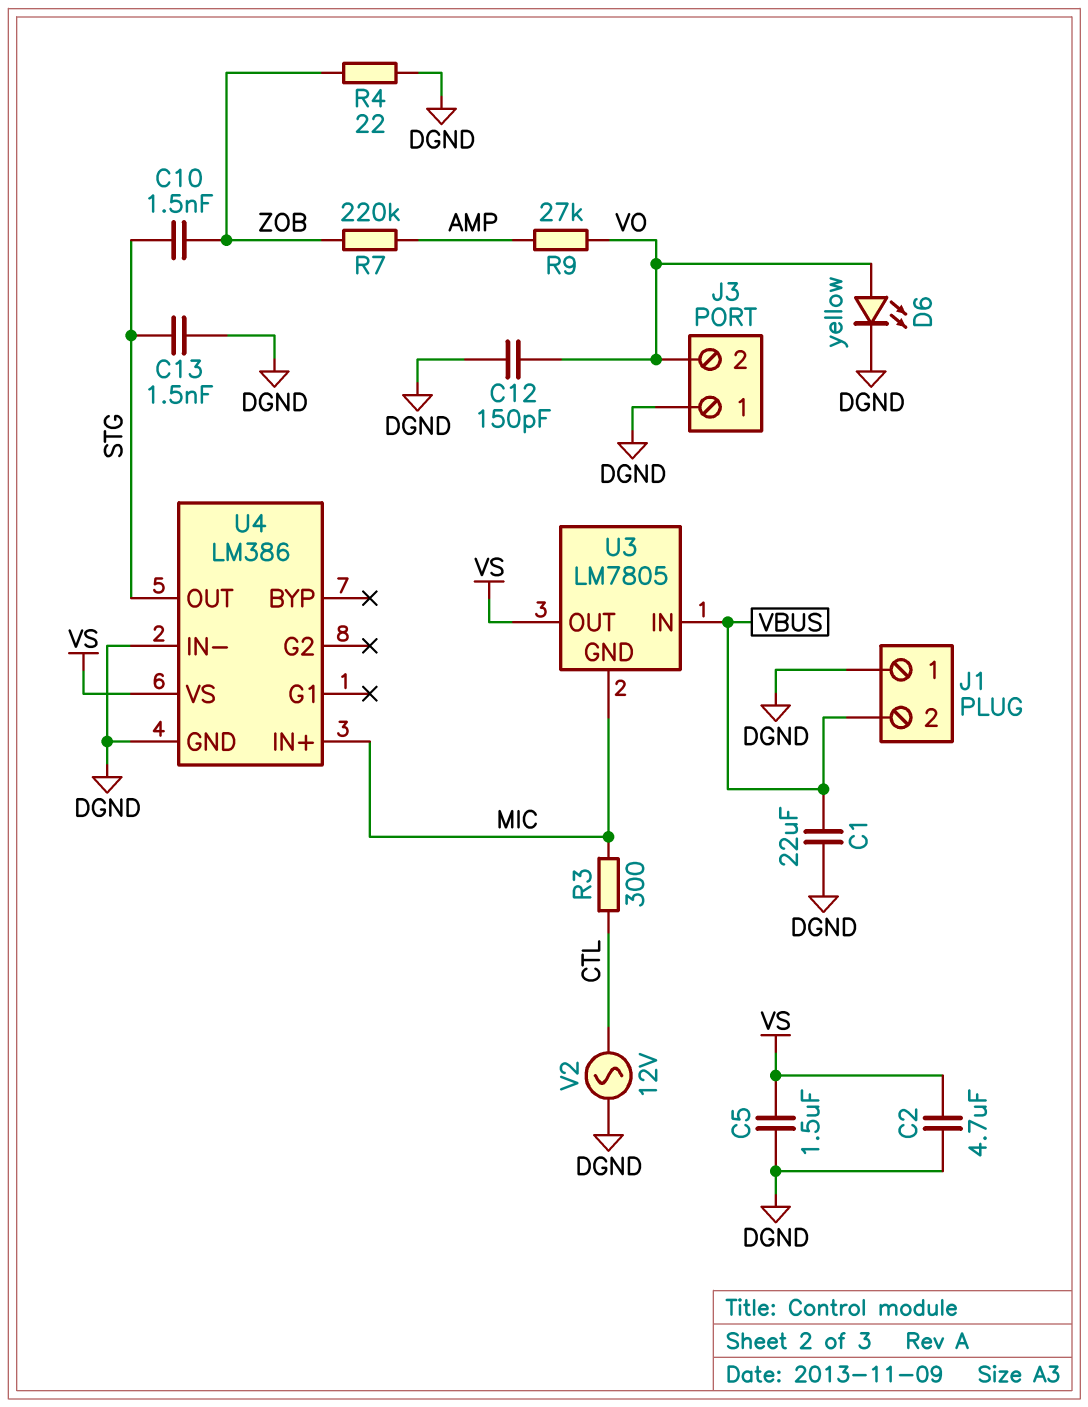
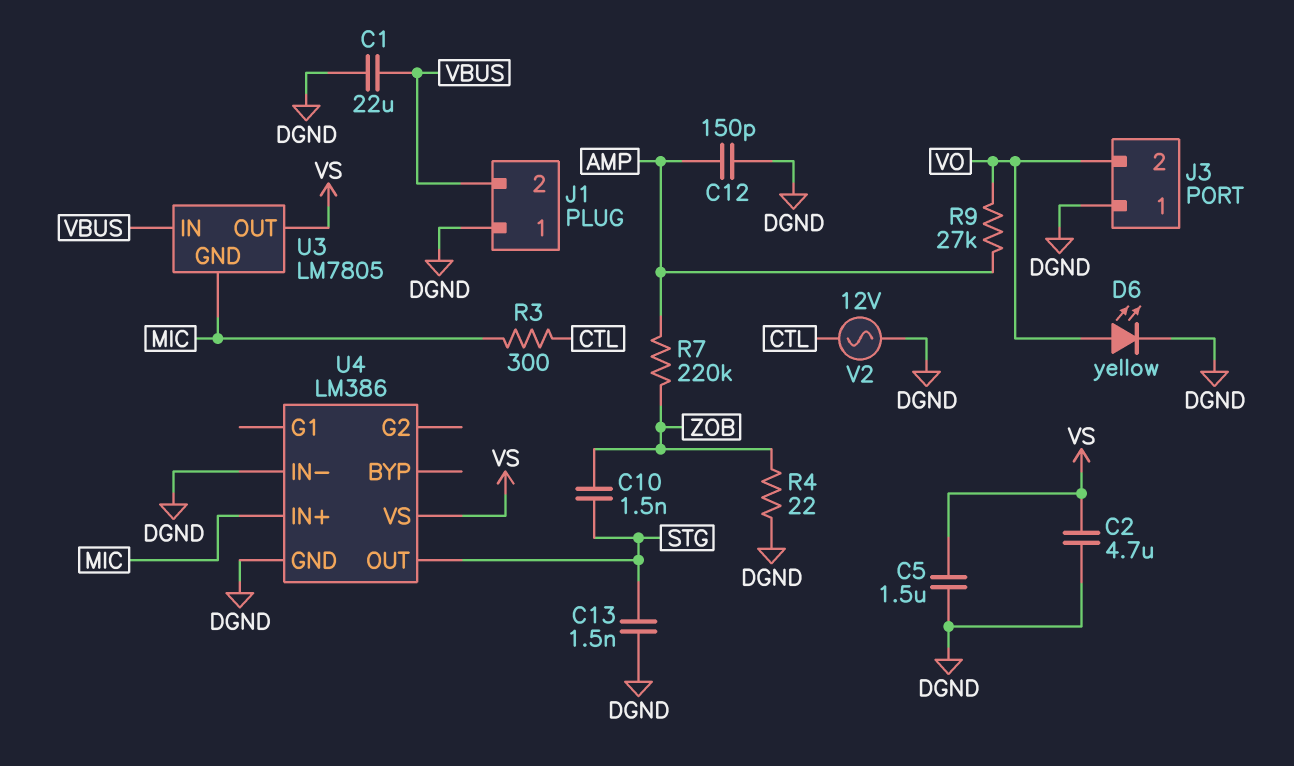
C12: 150pF (DGND, VO) -> 150pF (AMP, DGND)

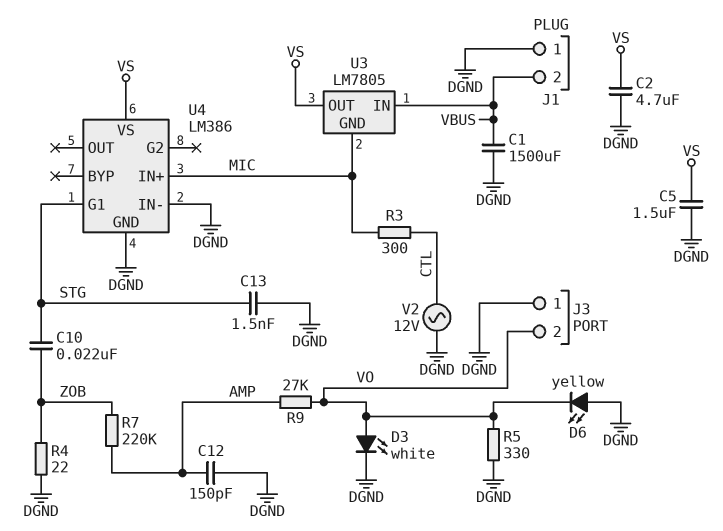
C1: 22uF (DGND, VBUS) -> 1500uF (DGND, VBUS)
C10: 1.5nF (STG, ZOB) -> 22nF (STG, ZOB)
D3: none -> LED white (A VO, K DGND)
D6: LED yellow (A VO, K DGND) -> LED yellow (A DGND, K VO)
R5: none -> 330 (DGND, VO)
U4 pin G1: none -> STG
U4 pin OUT: STG -> none

